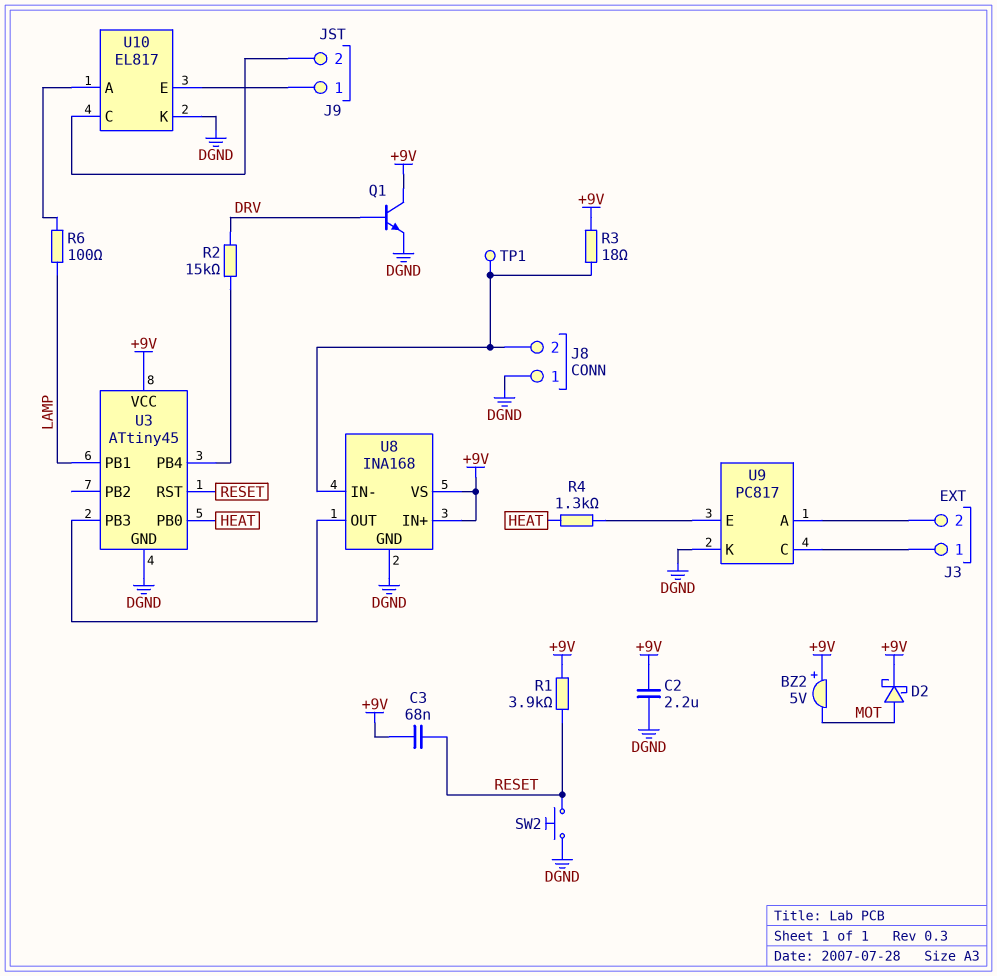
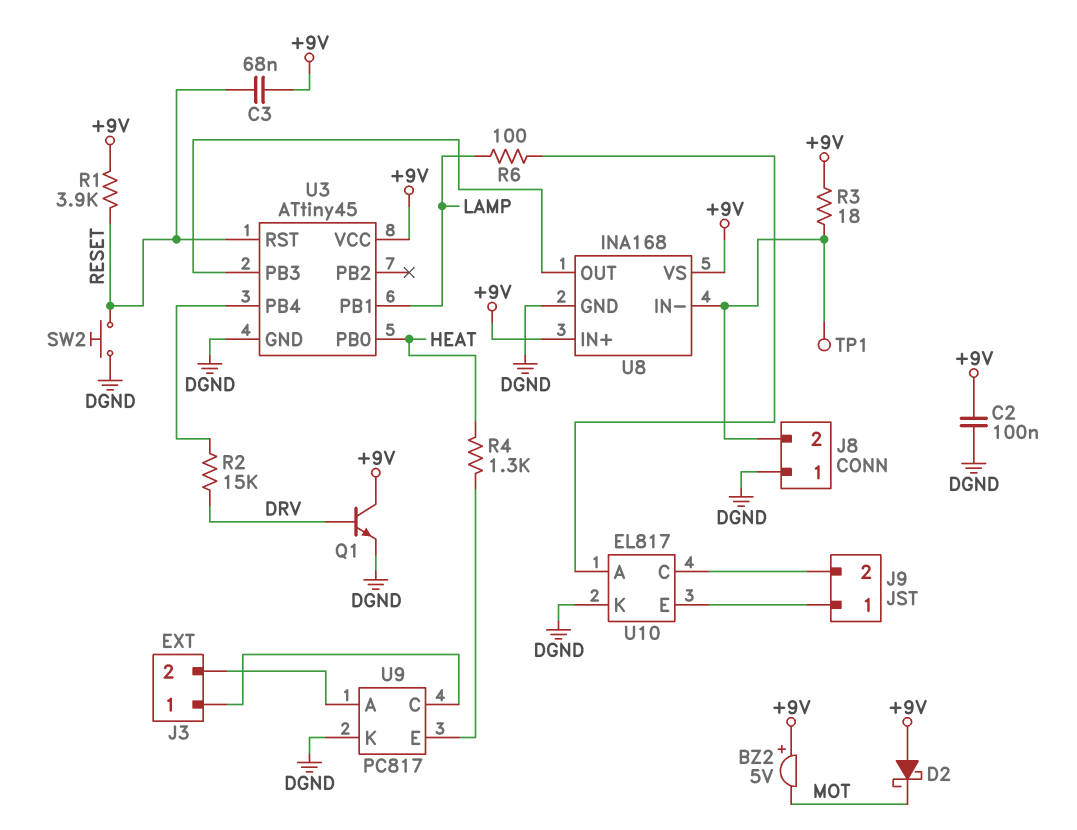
C2: 2.2uF (+9V, DGND) -> 100nF (+9V, DGND)
D2: schottky (A MOT, K +9V) -> schottky (A +9V, K MOT)

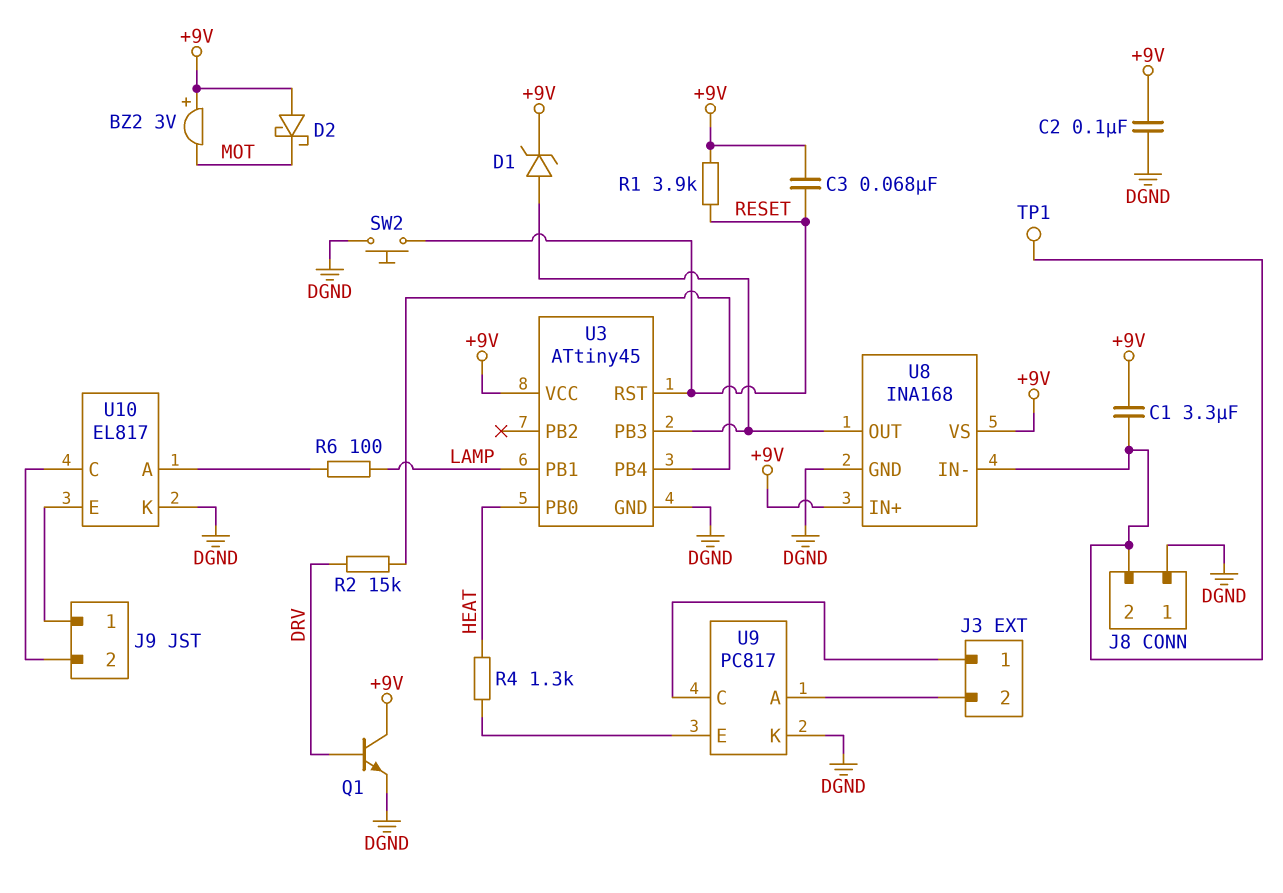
BZ2: buzzer 5V (plus +9V, minus MOT) -> buzzer 3V (plus +9V, minus MOT)
C1: none -> 3.3uF (+9V, J8/2)
D1: none -> zener (A U3/PB3, K +9V)
R3: 18 (+9V, J8/2) -> none

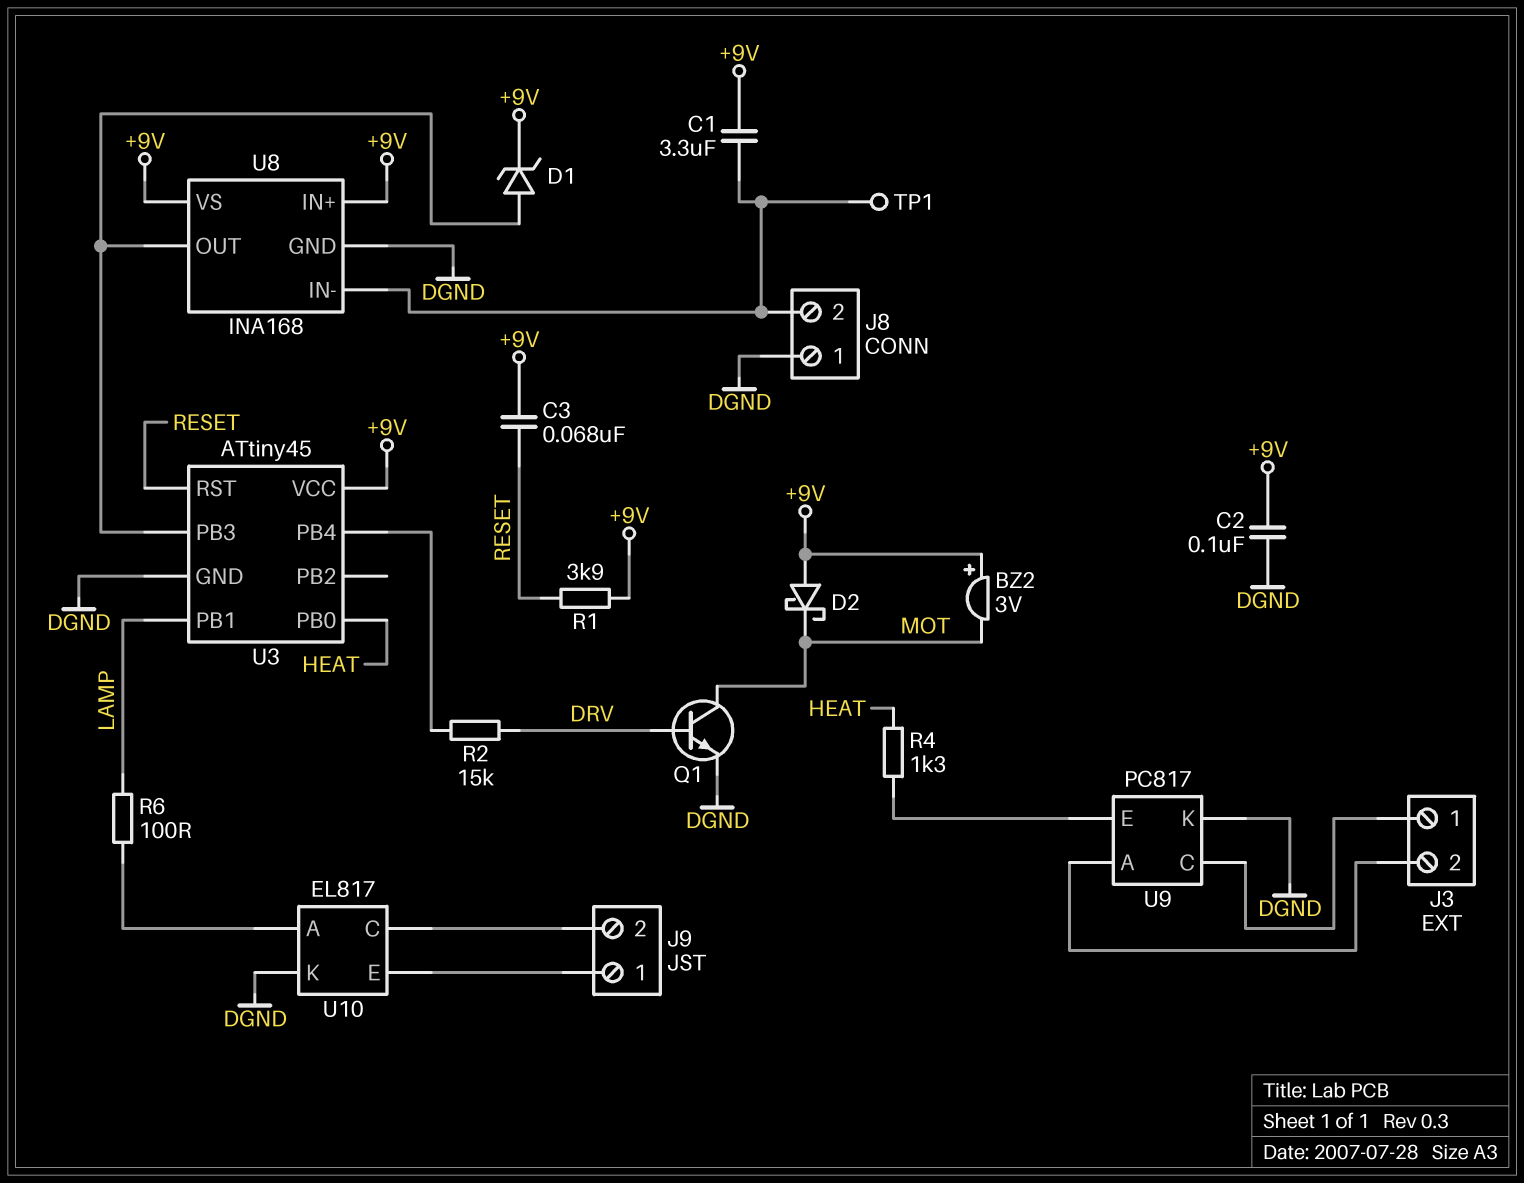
Q1: NPN (B DRV, C +9V, E DGND) -> NPN (B DRV, C MOT, E DGND)
SW2: button (DGND, RESET) -> none

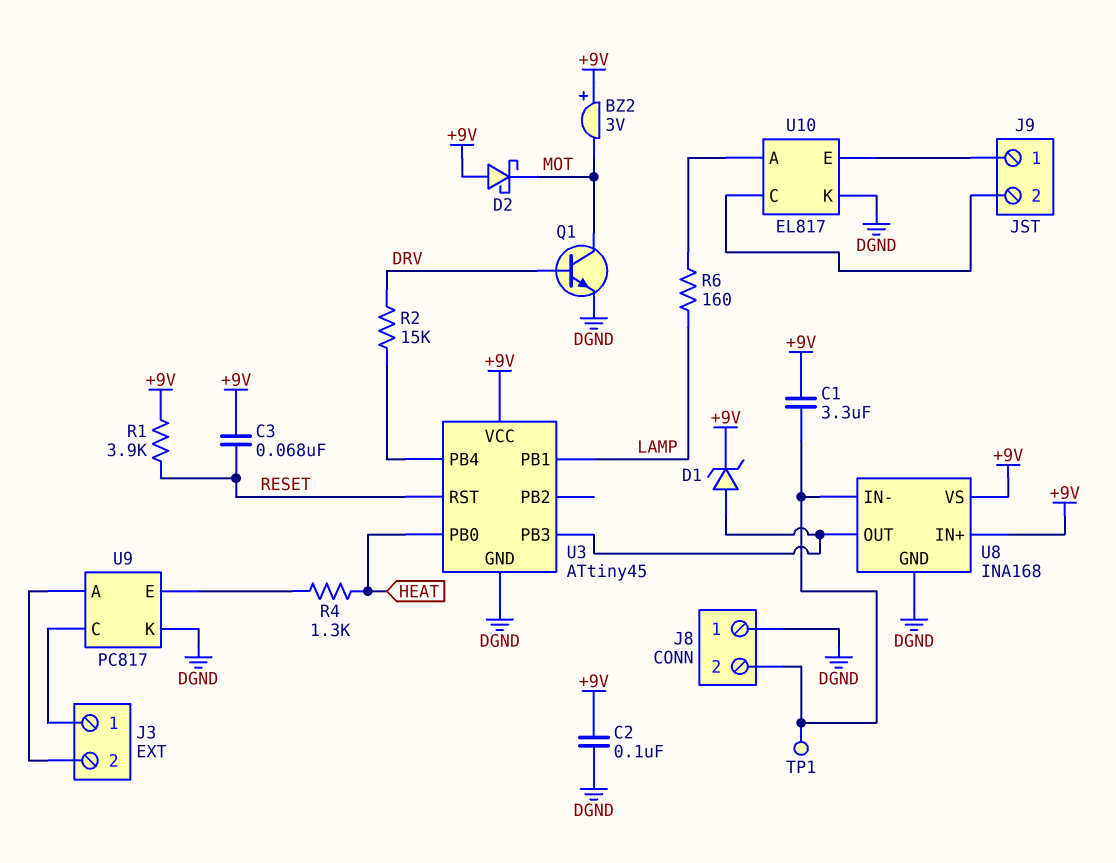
R6: 100 (LAMP, U10/A) -> 160 (LAMP, U10/A)

